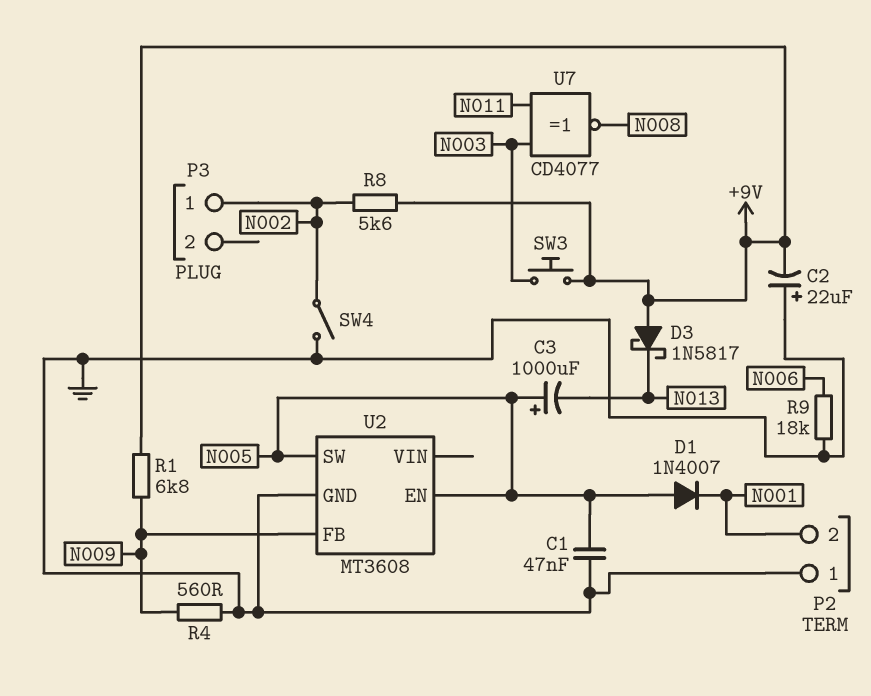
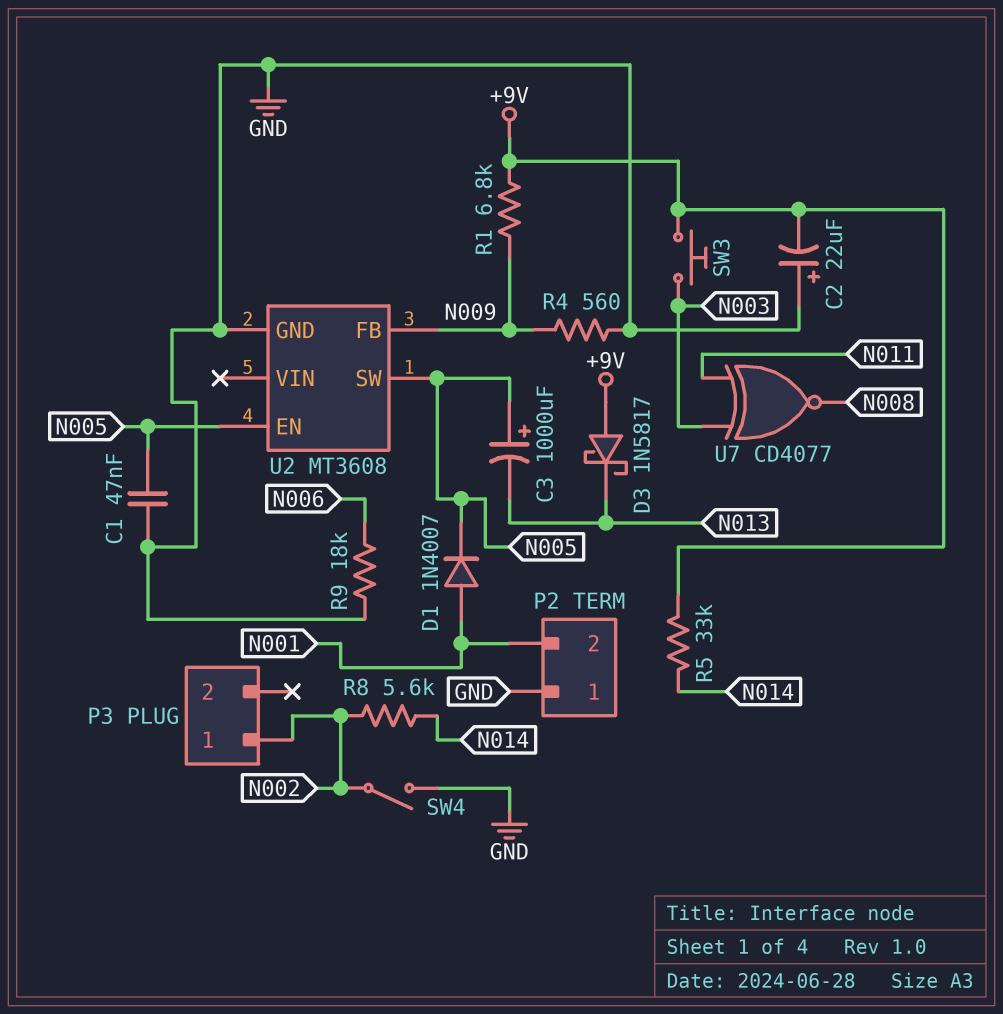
D1: diode 1N4007 (A N005, K N001) -> diode 1N4007 (A N001, K N005)
R5: none -> 33k (+9V, N014)
R8: 5.6k (+9V, N002) -> 5.6k (N002, N014)

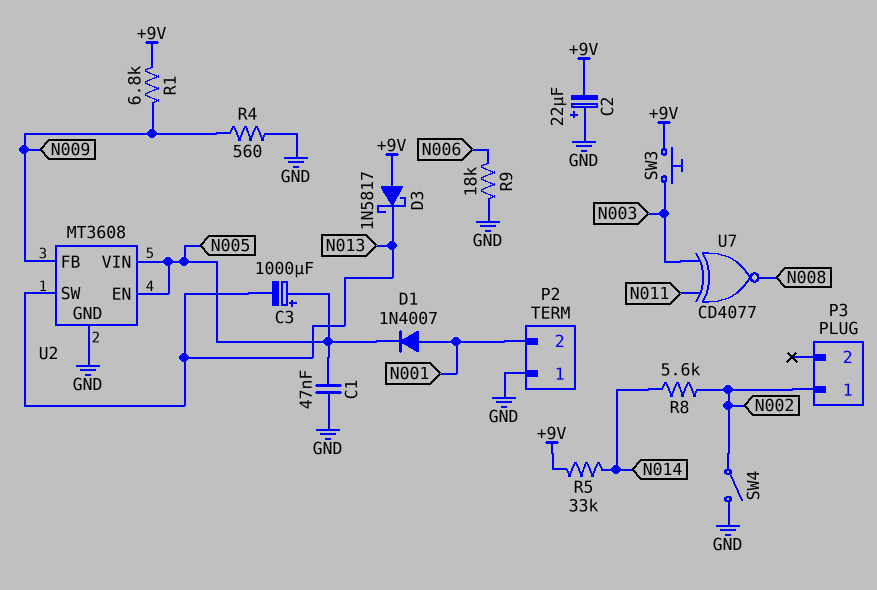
U2 pin SW: N005 -> N013
U2 pin VIN: none -> N005

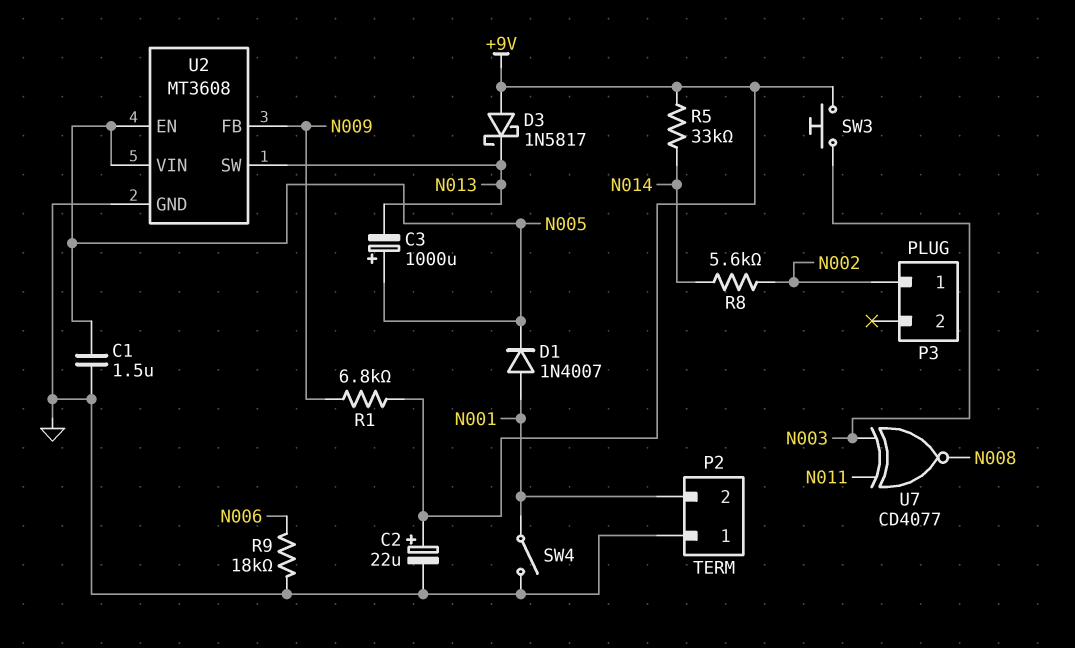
C1: 47nF (GND, N005) -> 1.5uF (GND, N005)
C2: 22uF (plus GND, minus +9V) -> 22uF (plus +9V, minus GND)
R4: 560 (GND, N009) -> none
SW4: switch (GND, N002) -> switch (GND, N001)

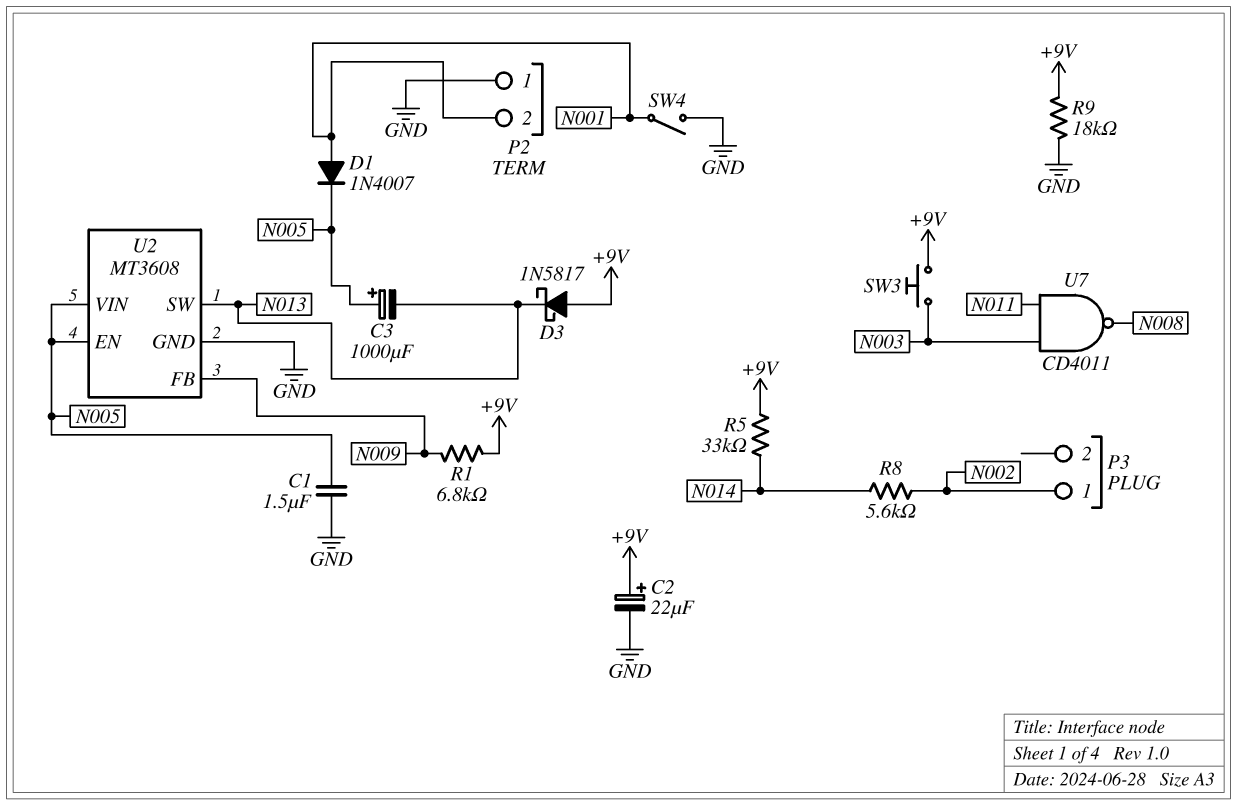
R9: 18k (GND, N006) -> 18k (+9V, GND)
U7: XNOR CD4077 (in N003, in N011, out N008) -> NAND CD4011 (in N003, in N011, out N008)

